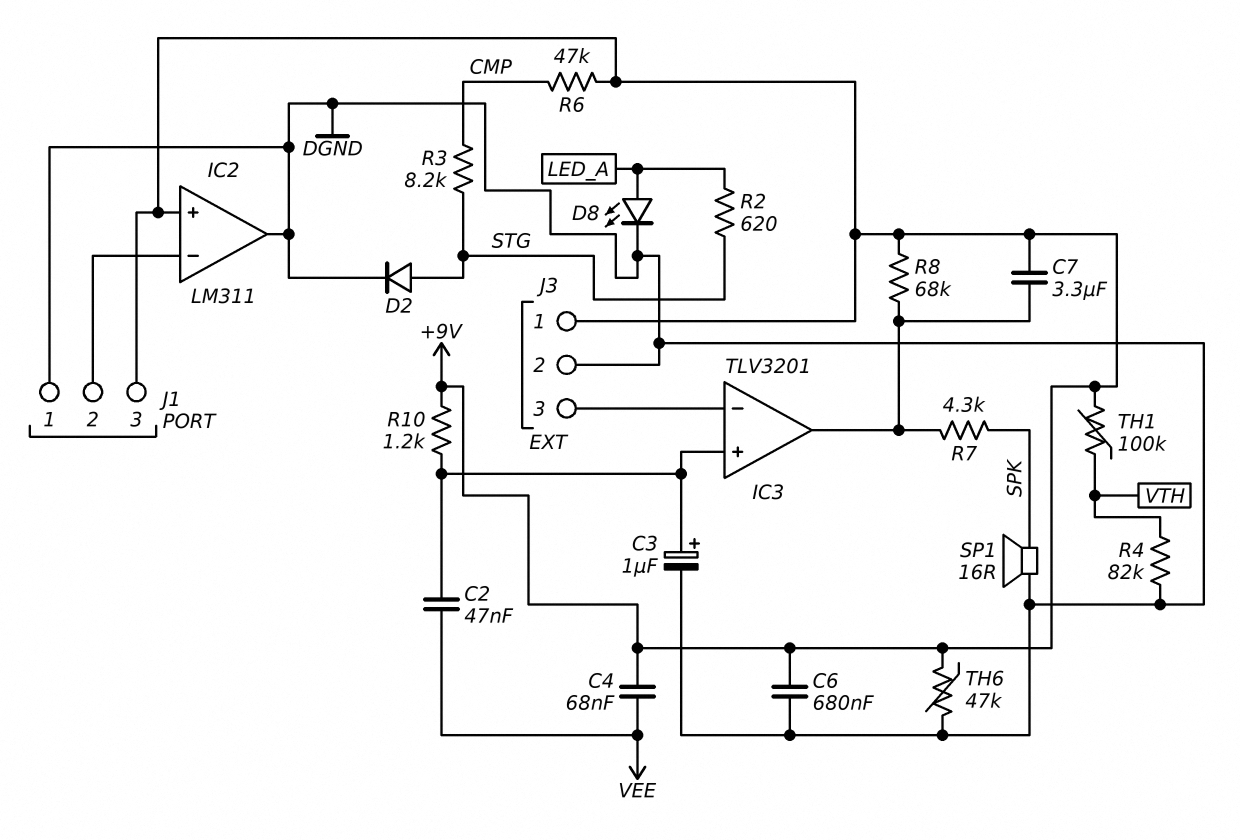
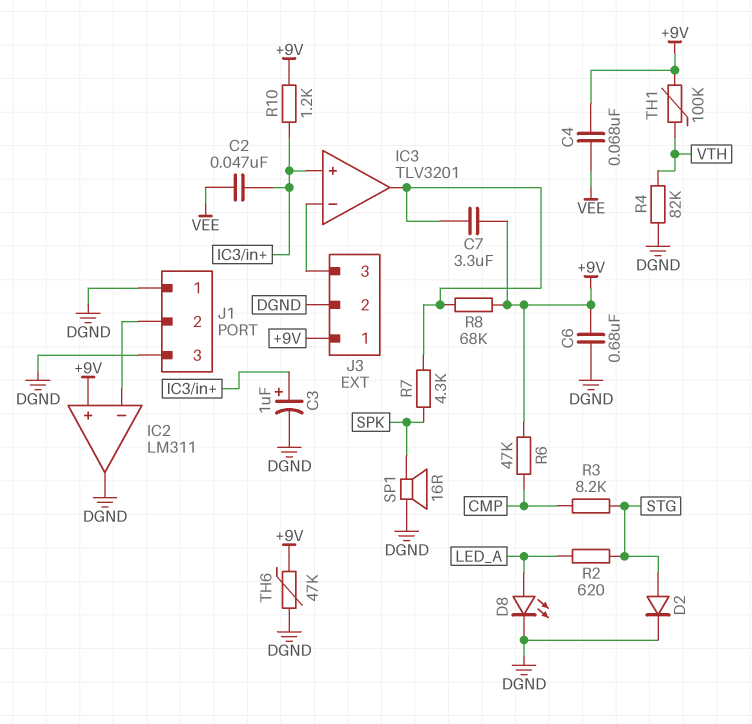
J1 pin 3: +9V -> DGND

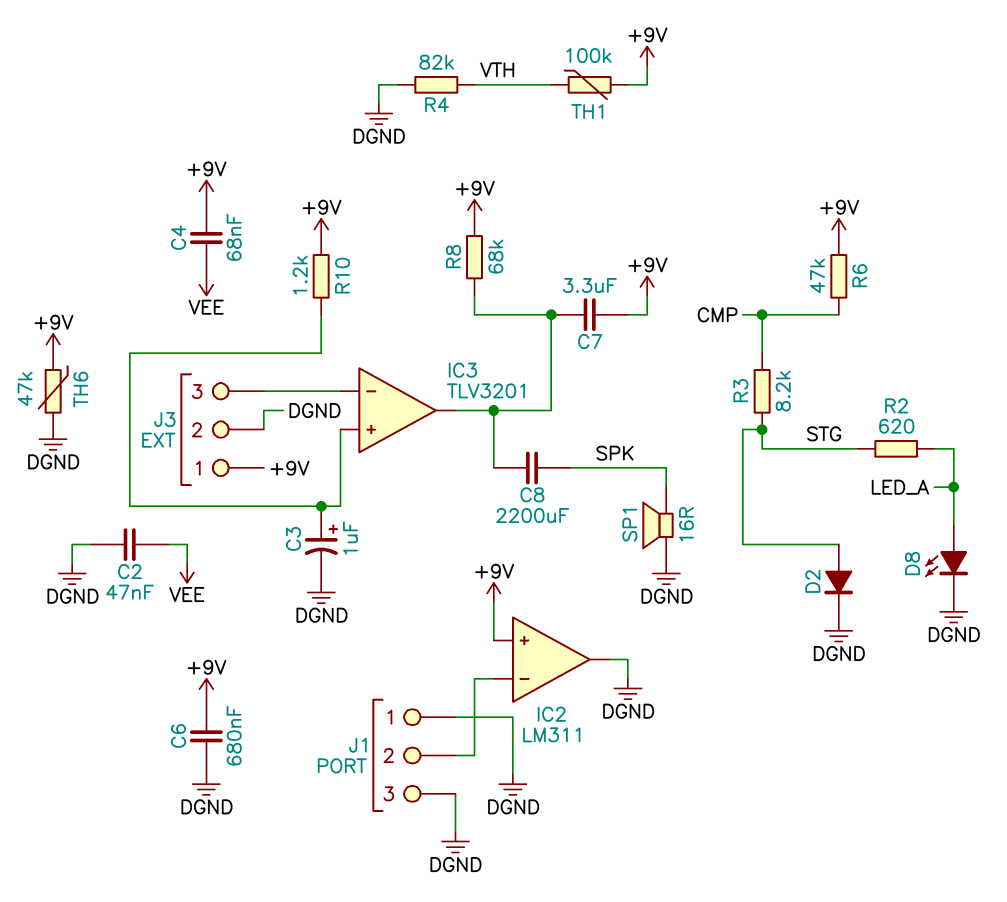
C2: 47nF (IC3/in+, VEE) -> 47nF (DGND, VEE)
C8: none -> 2200uF (IC3/out, SPK)
R7: 4.3k (IC3/out, SPK) -> none

